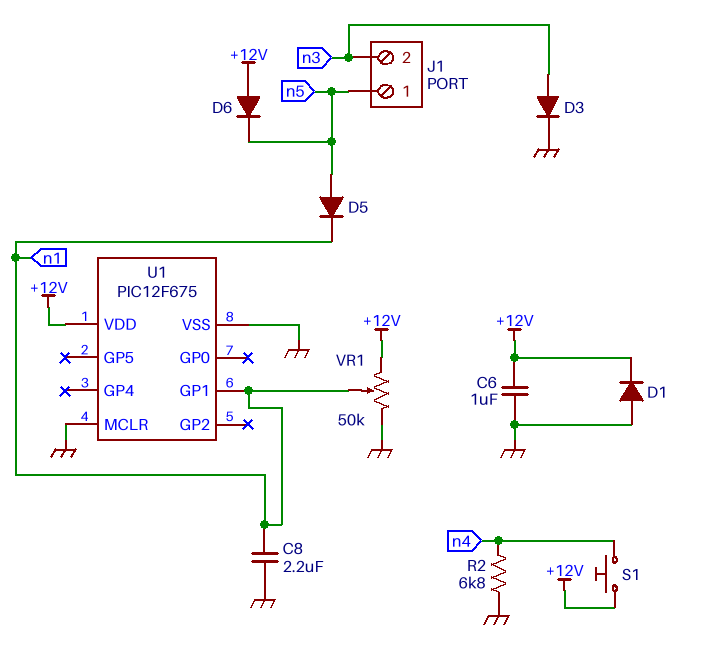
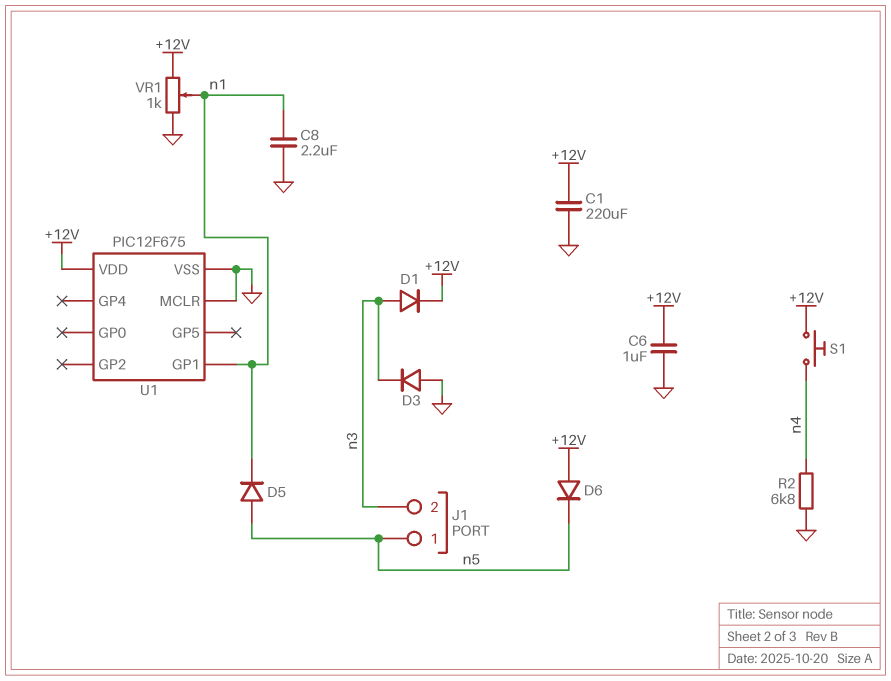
C1: none -> 220uF (+12V, GND)
D1: diode (A GND, K +12V) -> diode (A n3, K +12V)
D3: diode (A n3, K GND) -> diode (A GND, K n3)
VR1: 50k (+12V, GND, wiper n1) -> 1k (+12V, GND, wiper n1)

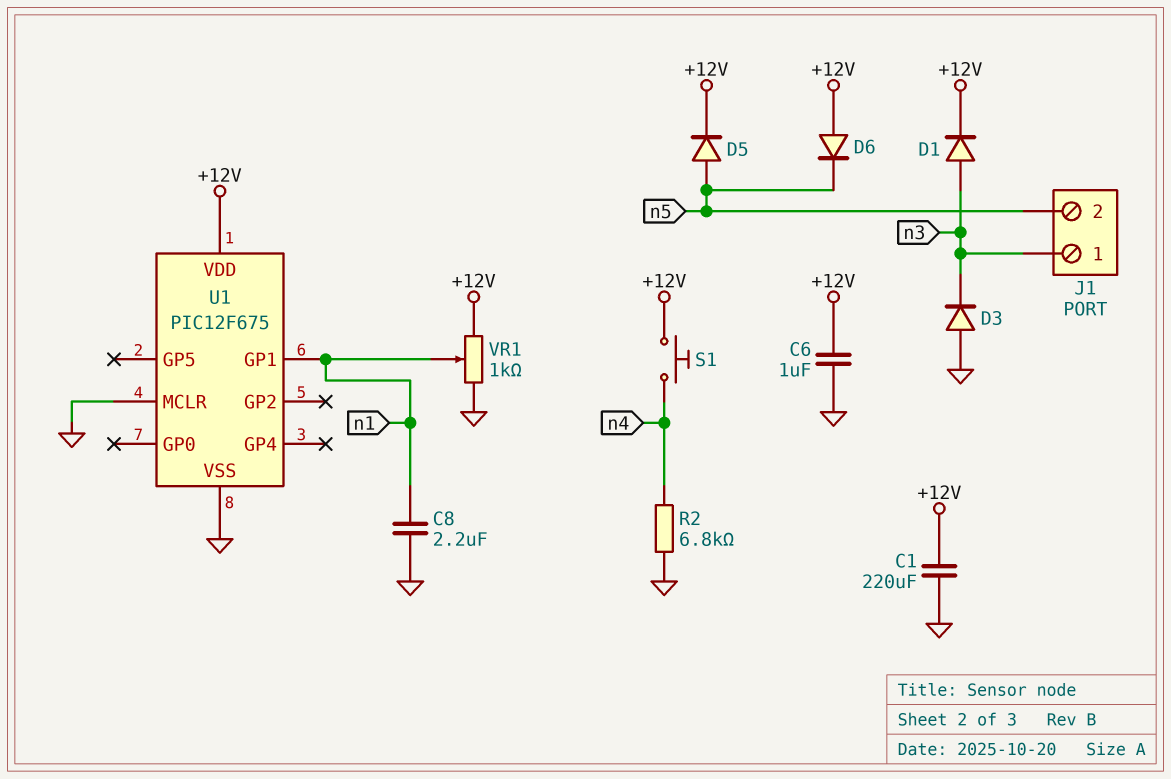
D5: diode (A n5, K n1) -> diode (A n5, K +12V)
J1 pin 1: n5 -> n3
J1 pin 2: n3 -> n5

